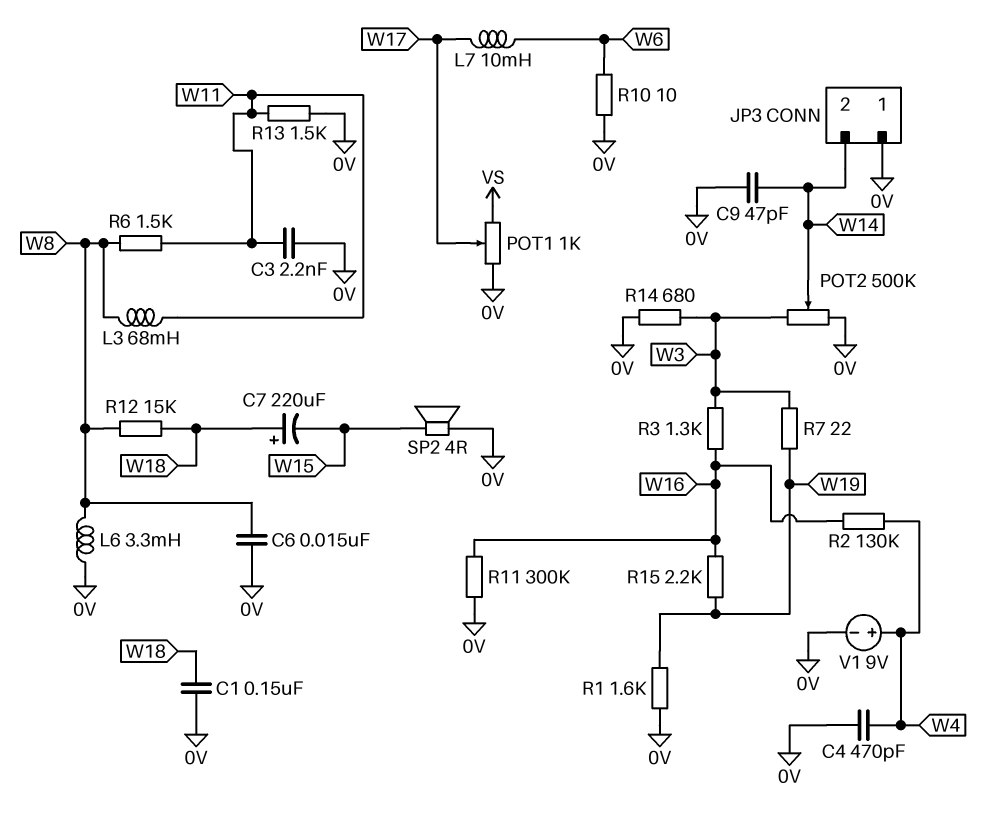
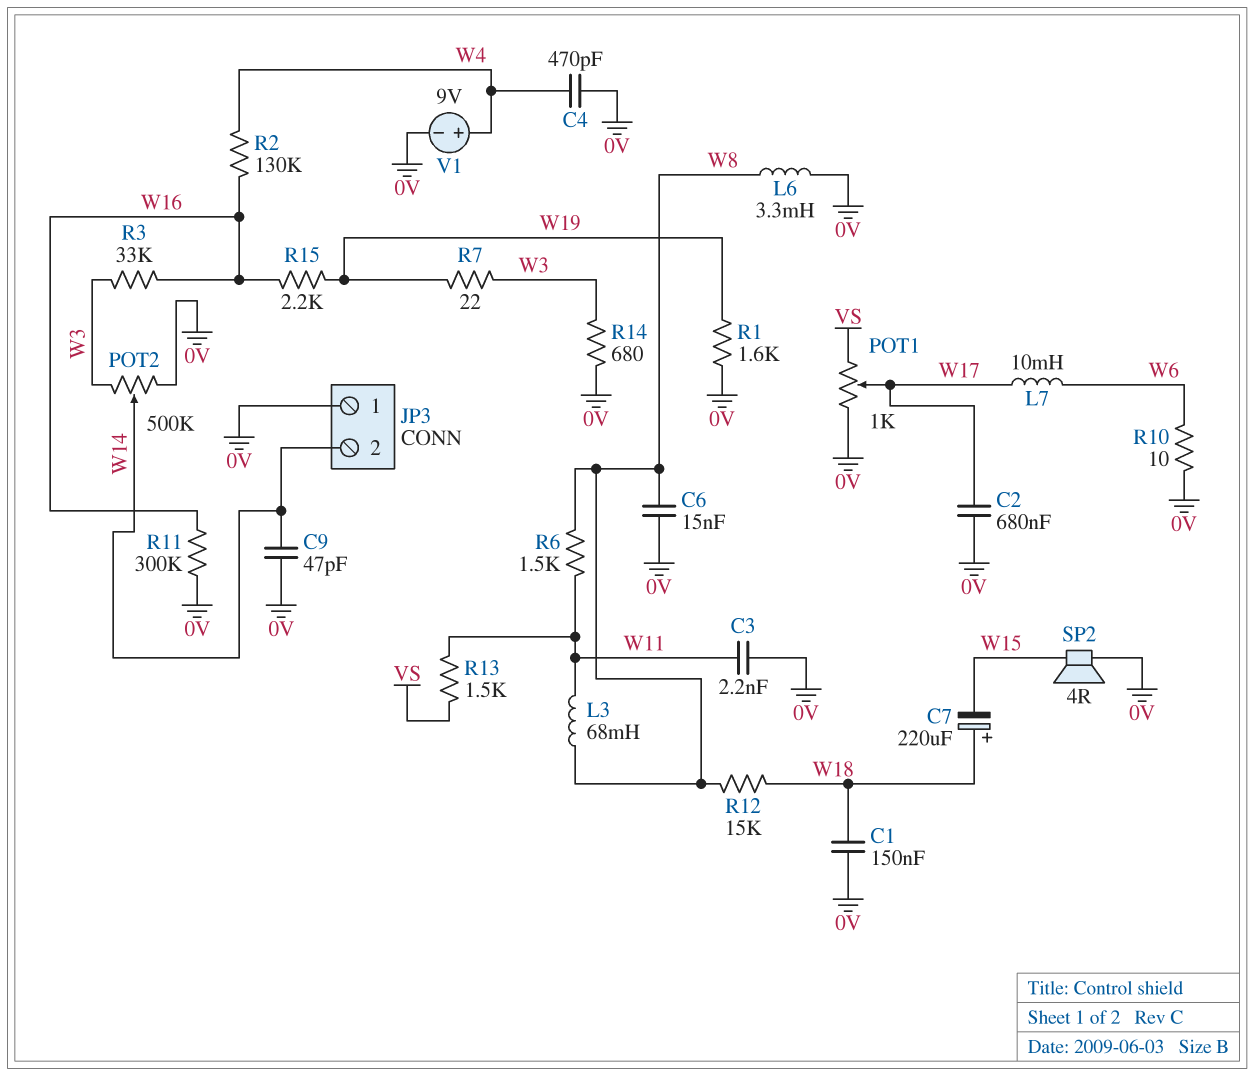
C2: none -> 680nF (0V, W17)
R3: 1.3k (W3, W16) -> 33k (W3, W16)
R13: 1.5k (0V, W11) -> 1.5k (VS, W11)

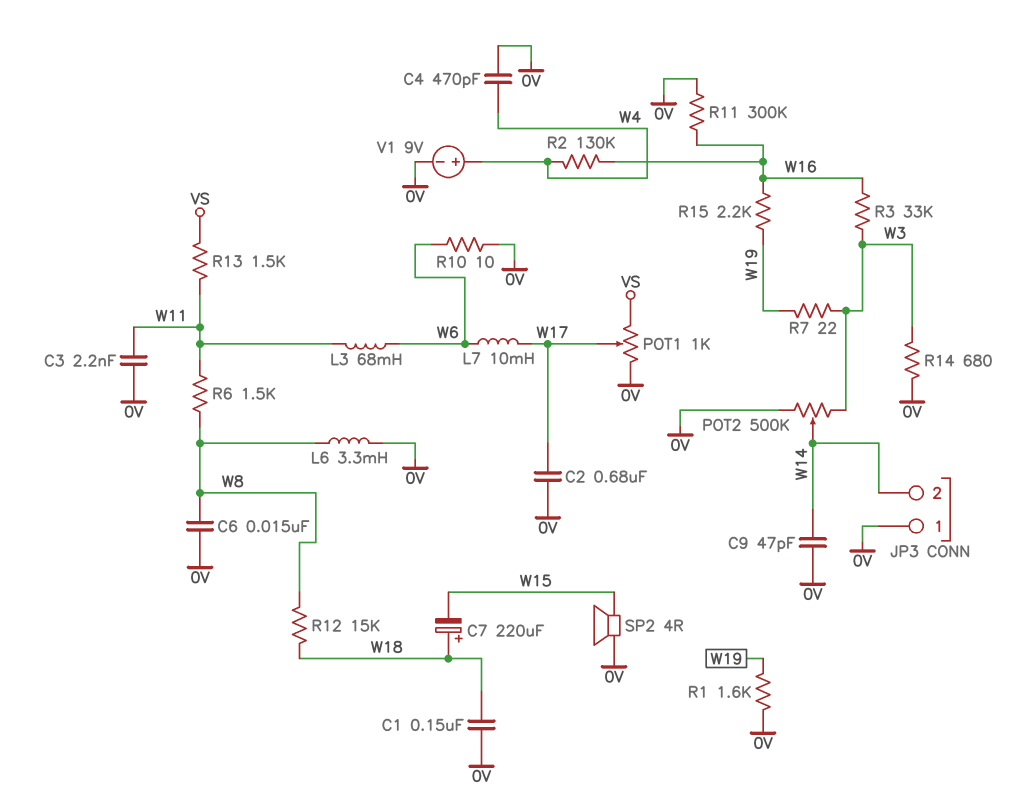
L3: 68mH (W8, W11) -> 68mH (W6, W11)

